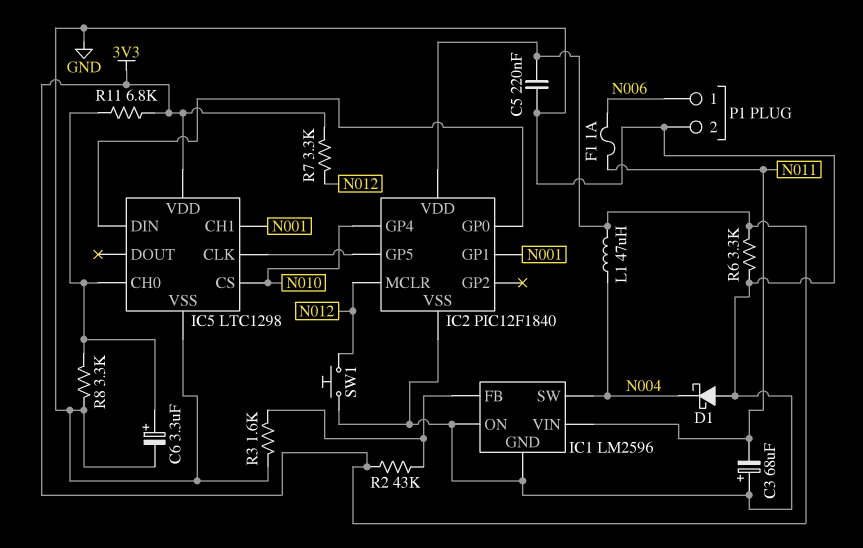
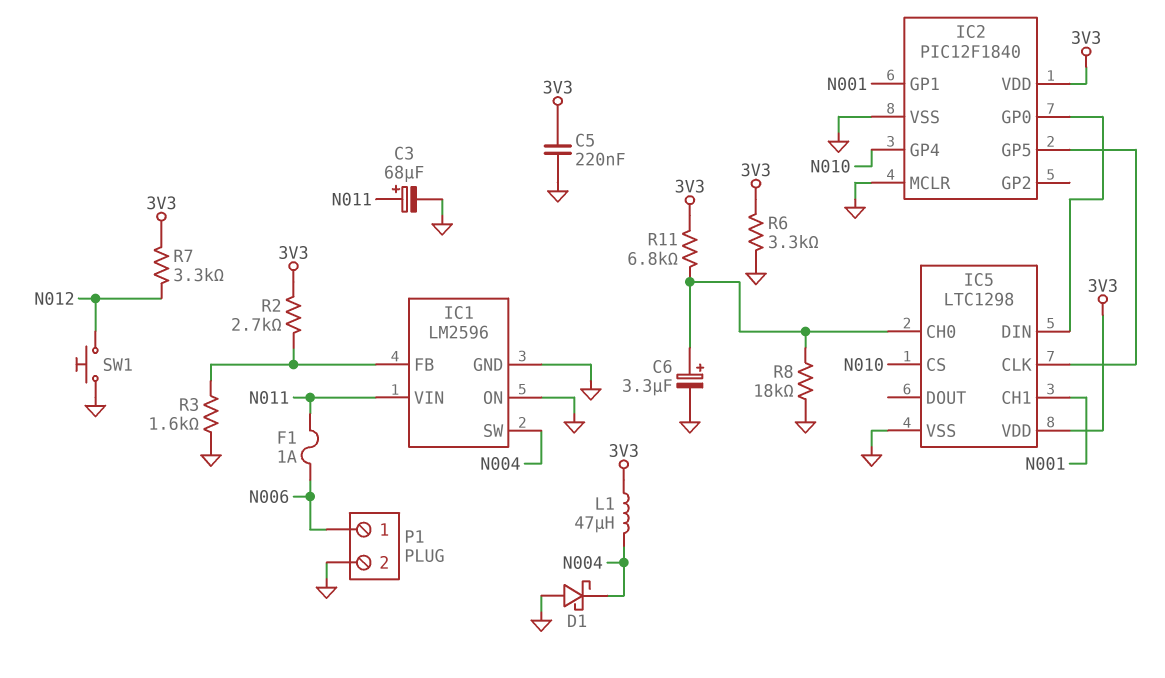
C3: 68uF (plus GND, minus N011) -> 68uF (plus N011, minus GND)
IC2 pin MCLR: N012 -> GND
R2: 43k (3V3, IC1/FB) -> 2.7k (3V3, IC1/FB)
R8: 3.3k (GND, IC5/CH0) -> 18k (GND, IC5/CH0)

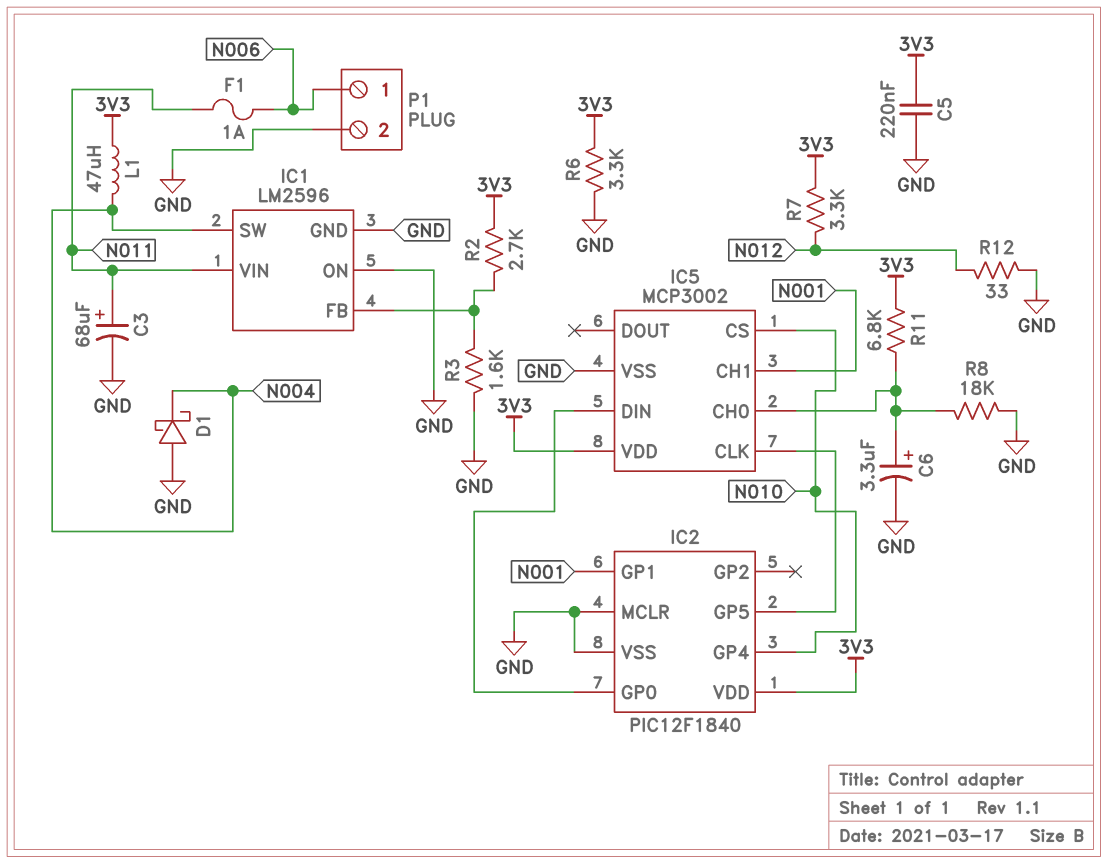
IC5: LTC1298 -> MCP3002
R12: none -> 33 (GND, N012)
SW1: button (GND, N012) -> none

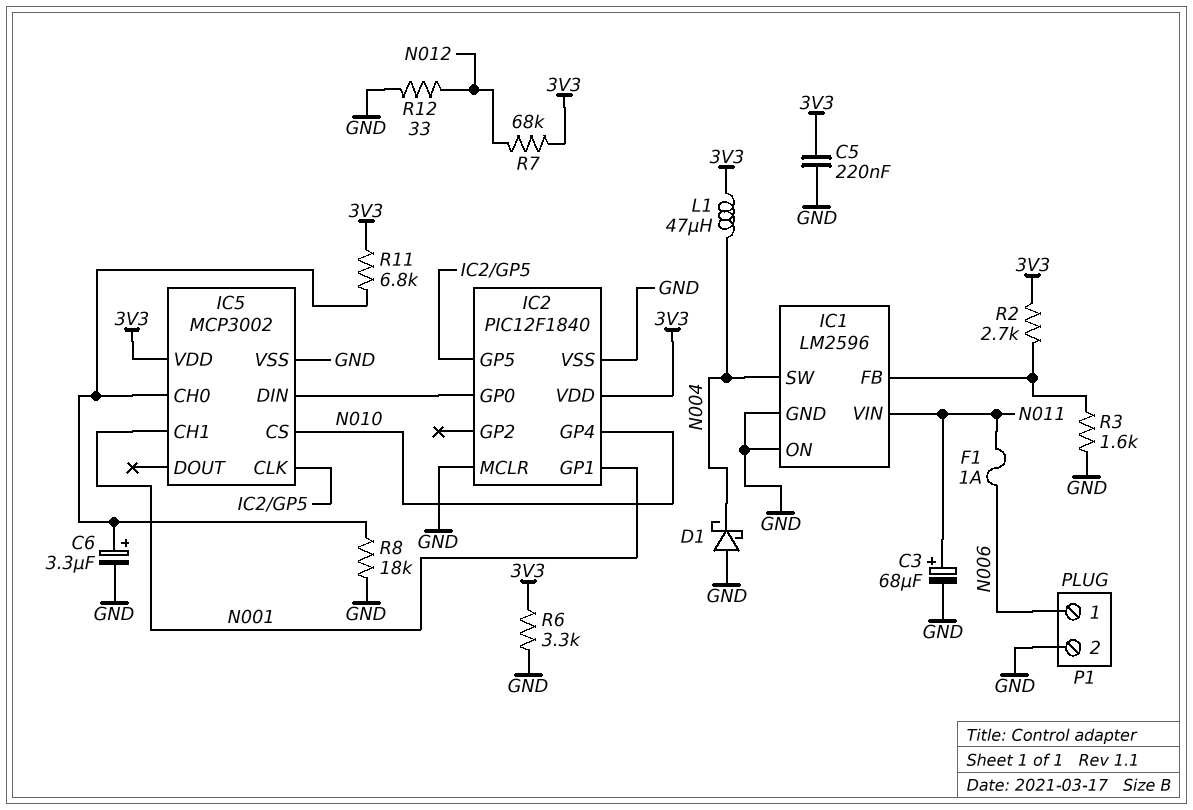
R7: 3.3k (3V3, N012) -> 68k (3V3, N012)

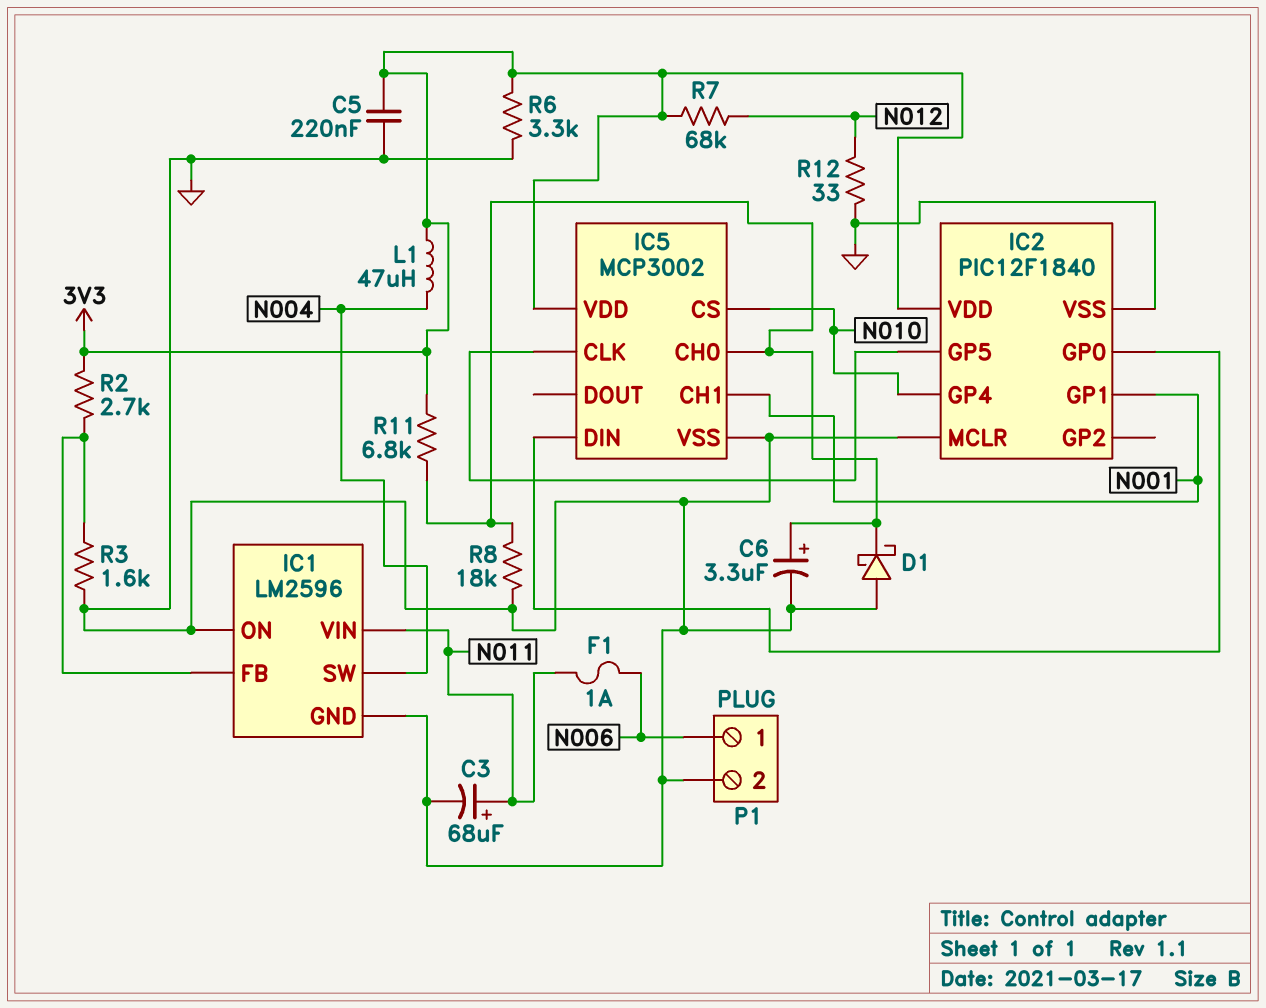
D1: schottky (A GND, K N004) -> schottky (A GND, K IC5/CH0)

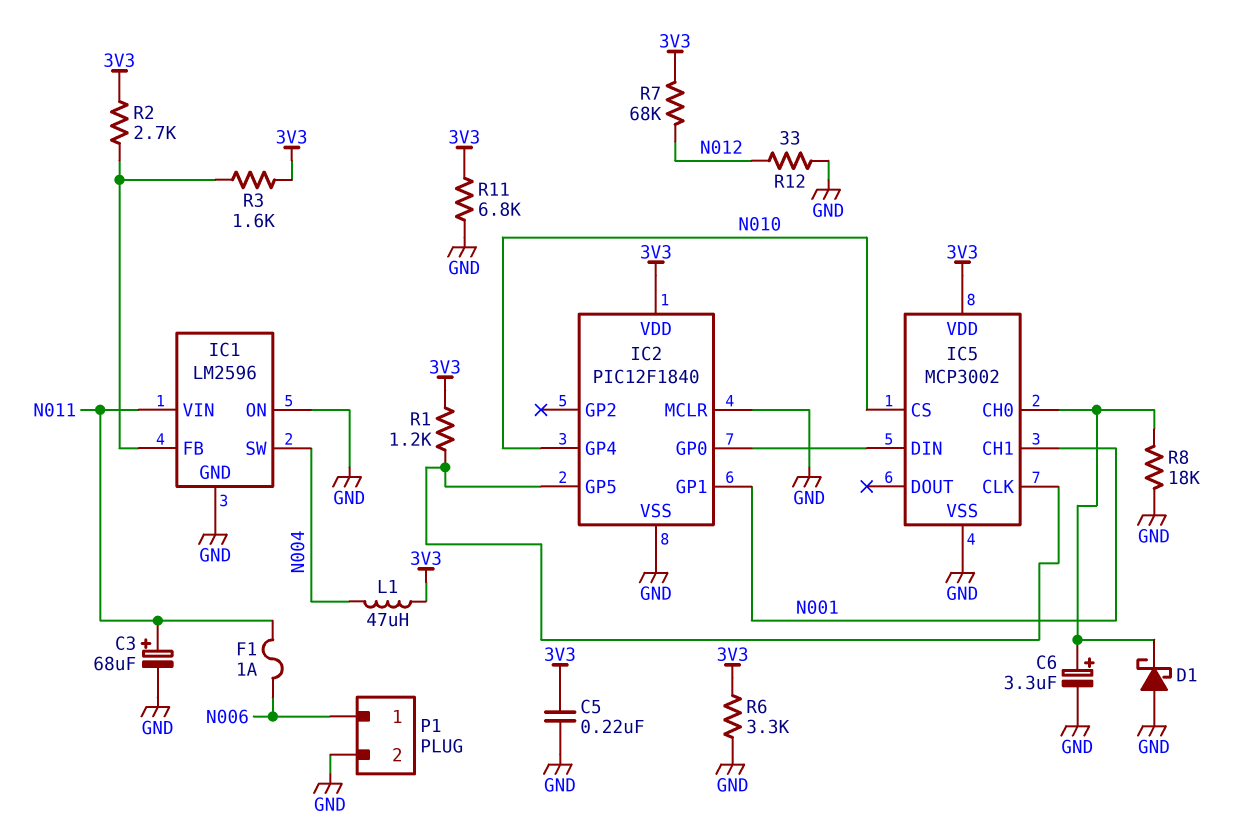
R1: none -> 1.2k (3V3, IC2/GP5)
R3: 1.6k (GND, IC1/FB) -> 1.6k (3V3, IC1/FB)
R11: 6.8k (3V3, IC5/CH0) -> 6.8k (3V3, GND)

